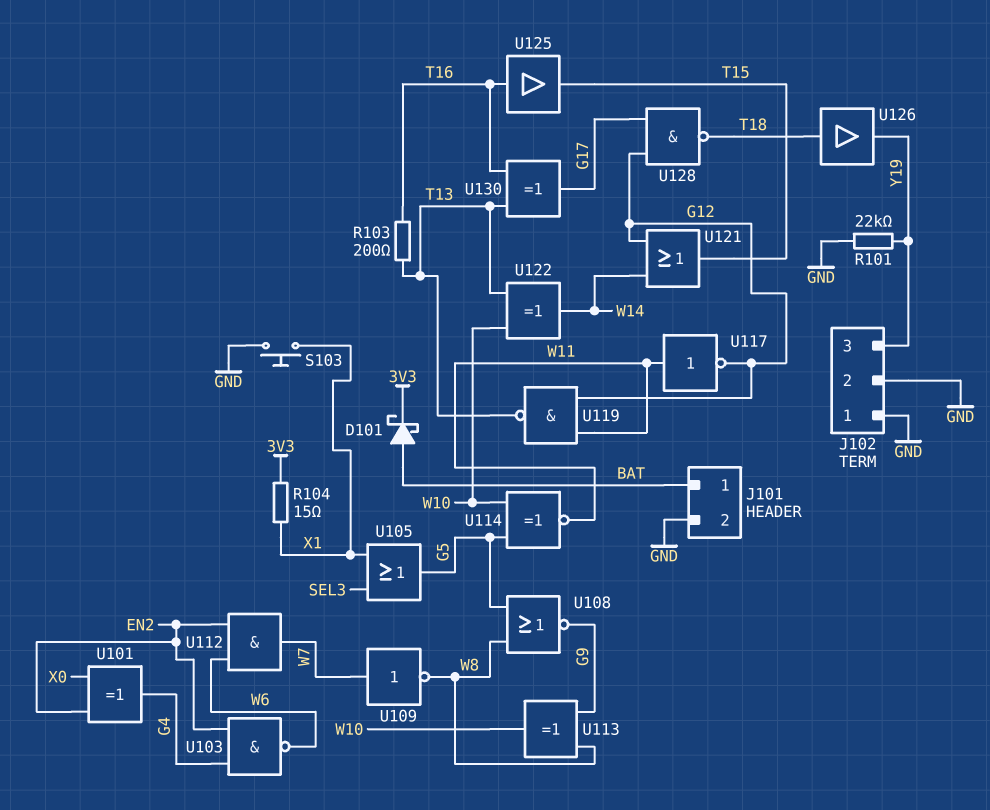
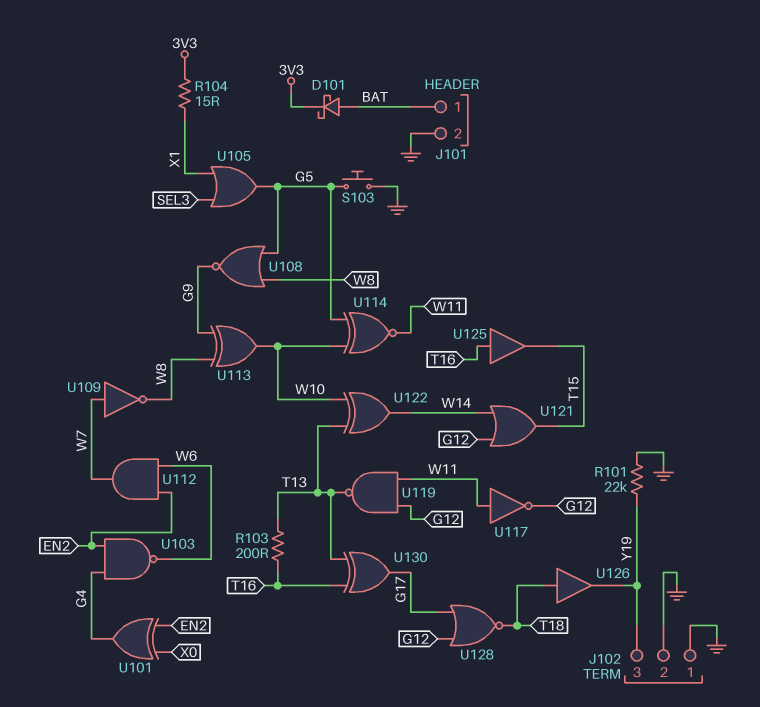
S103: button (GND, X1) -> button (G5, GND)
U128: NAND (in G12, in G17, out T18) -> NOR (in G12, in G17, out T18)

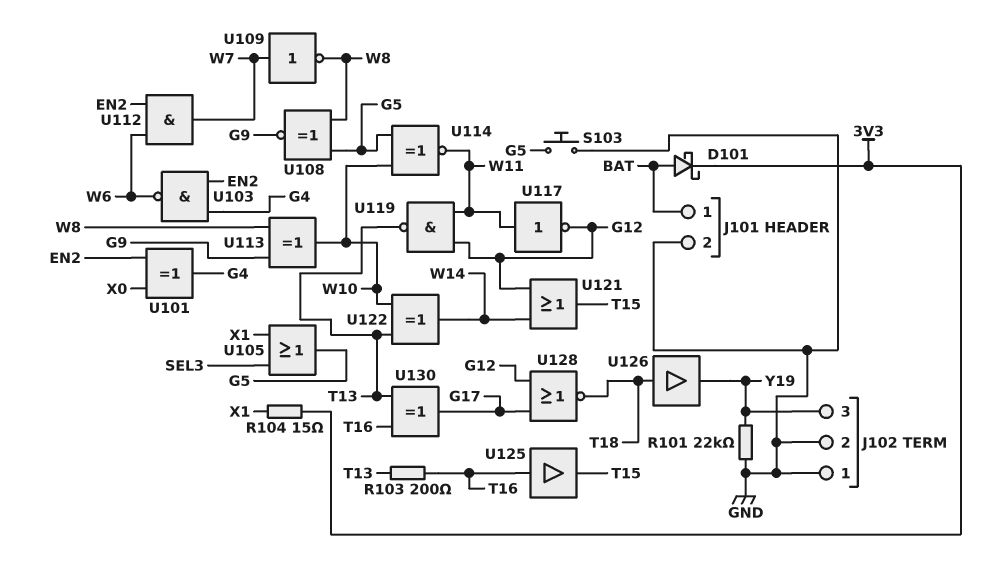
U108: NOR (in G5, in W8, out G9) -> XNOR (in G5, in W8, out G9)

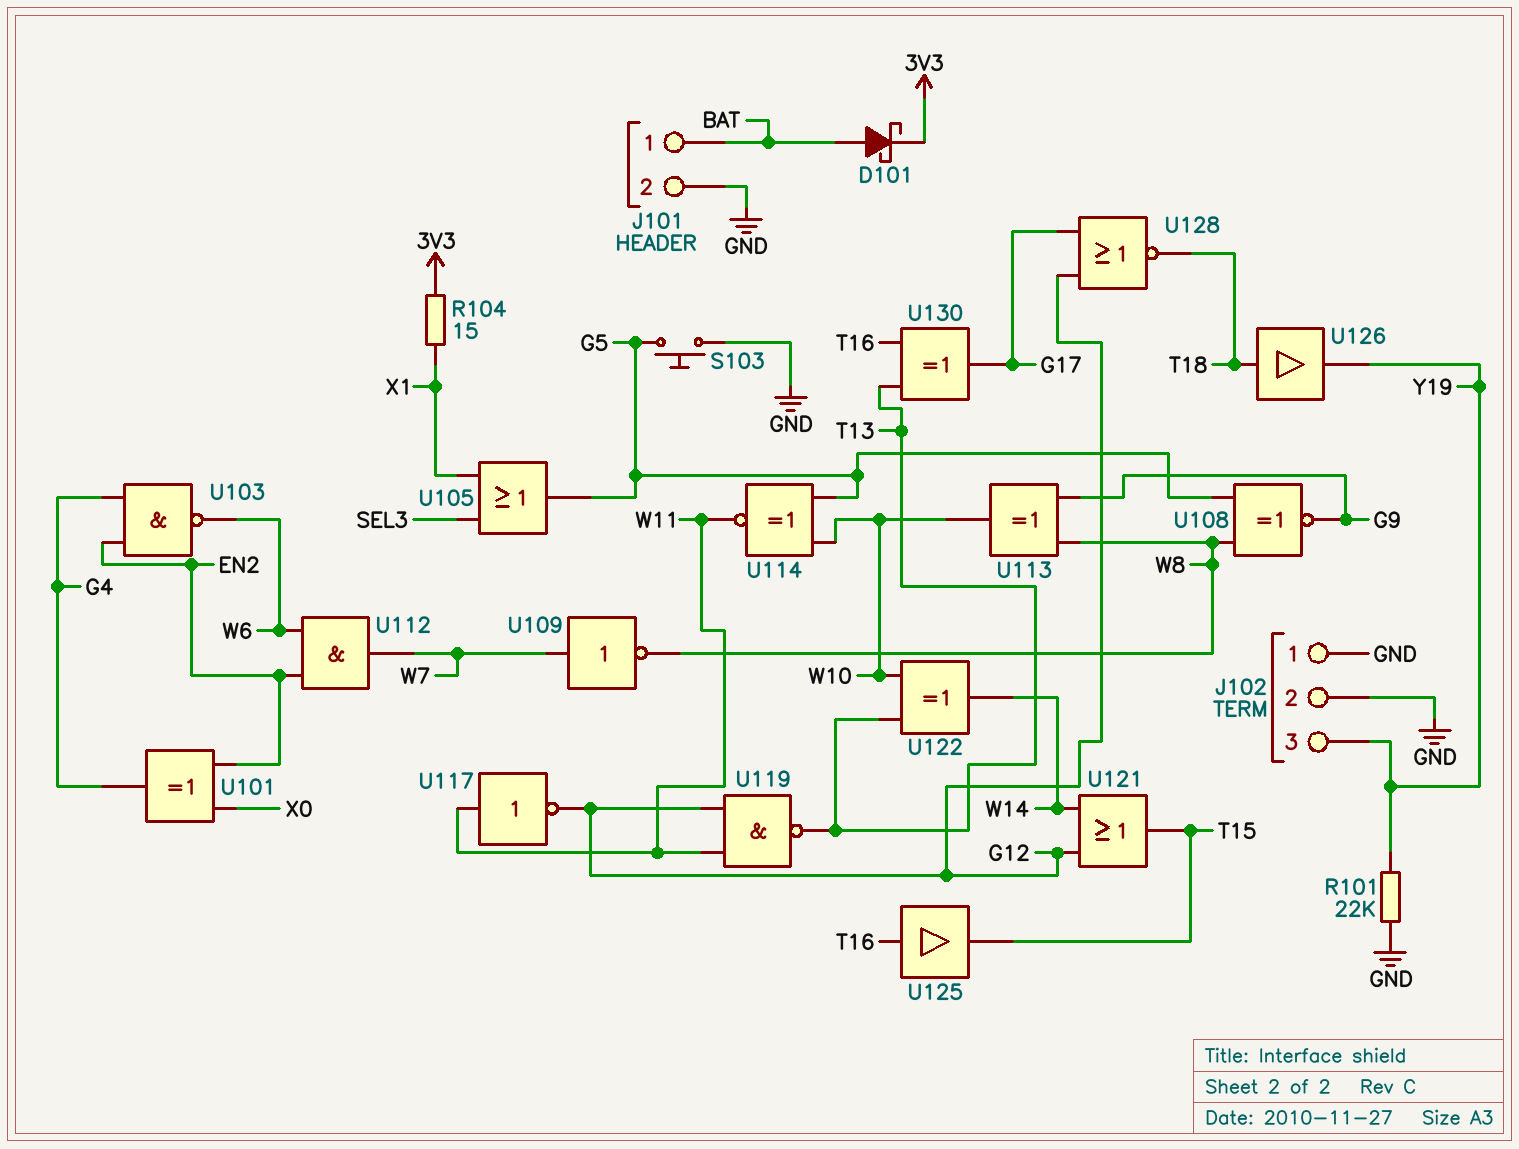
R103: 200 (T13, T16) -> none

